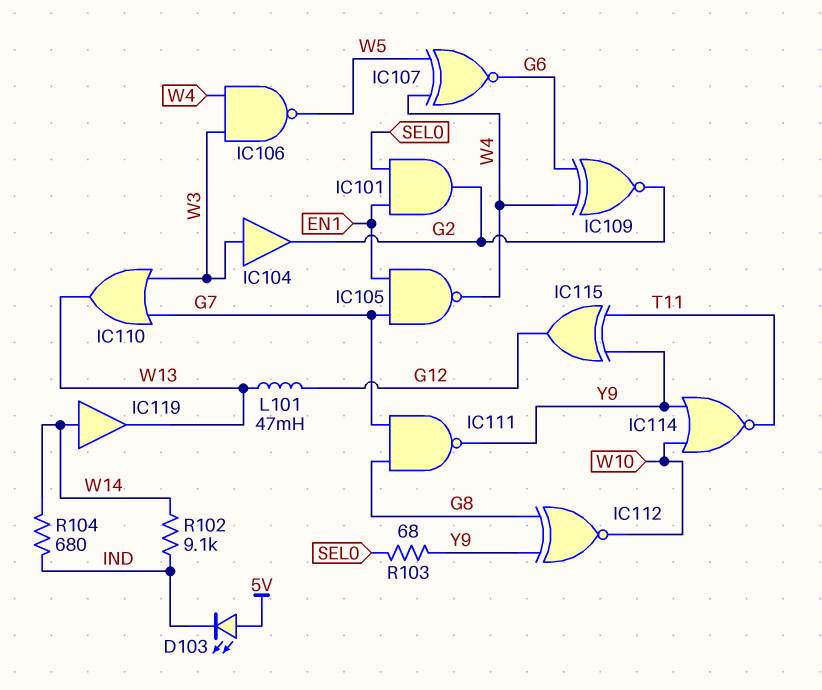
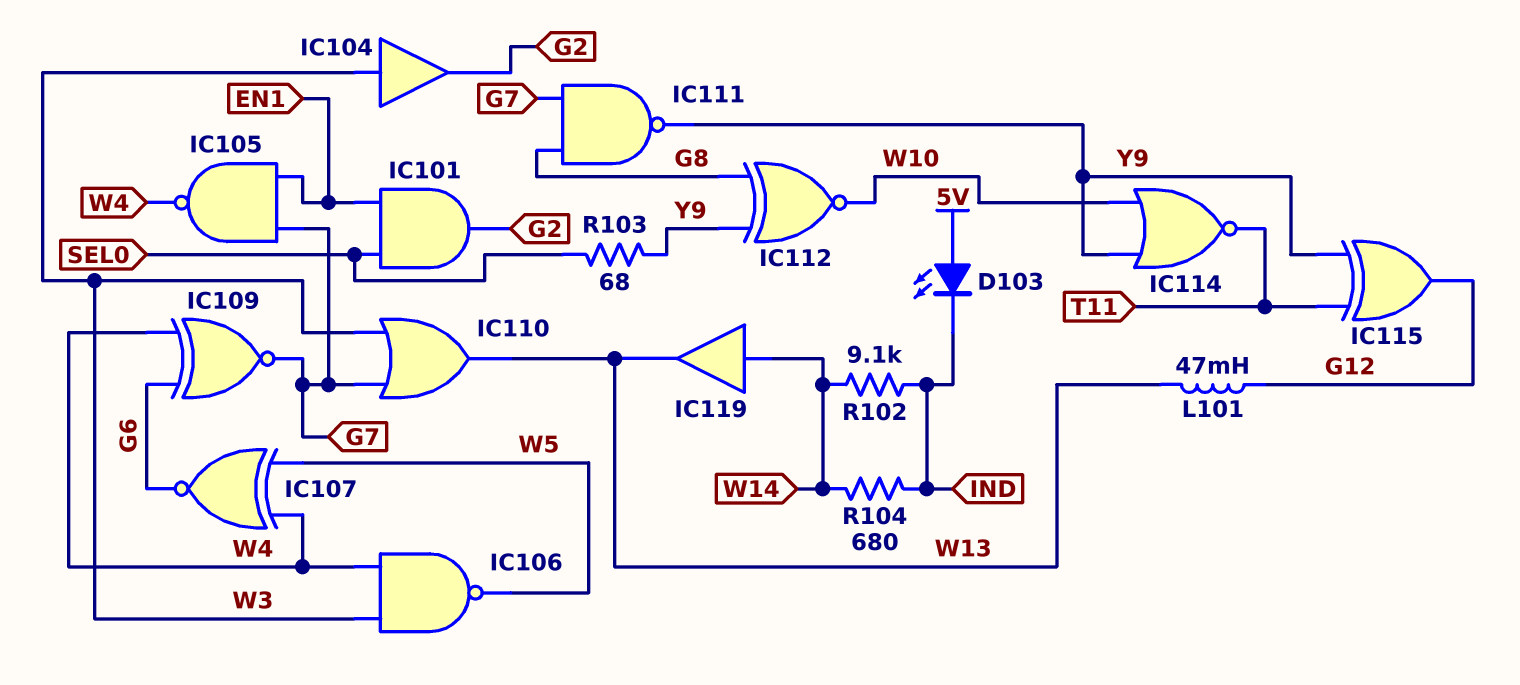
IC109: XNOR (in G6, in W4, out G2) -> XNOR (in G6, in W4, out G7)

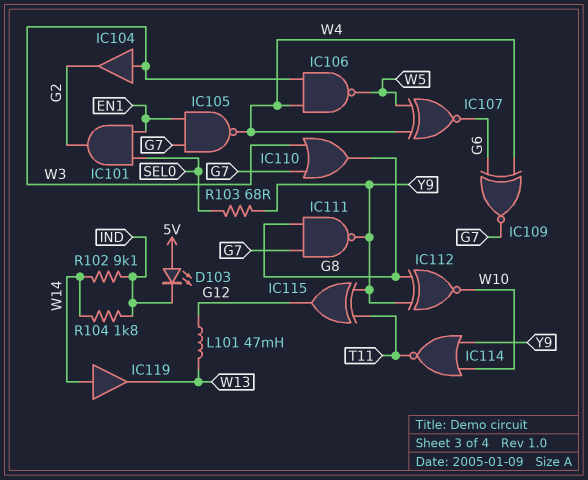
IC110: OR (in G7, in W3, out W13) -> OR (in G7, in W3, out G8)
R104: 680 (IND, W14) -> 1.8k (IND, W14)

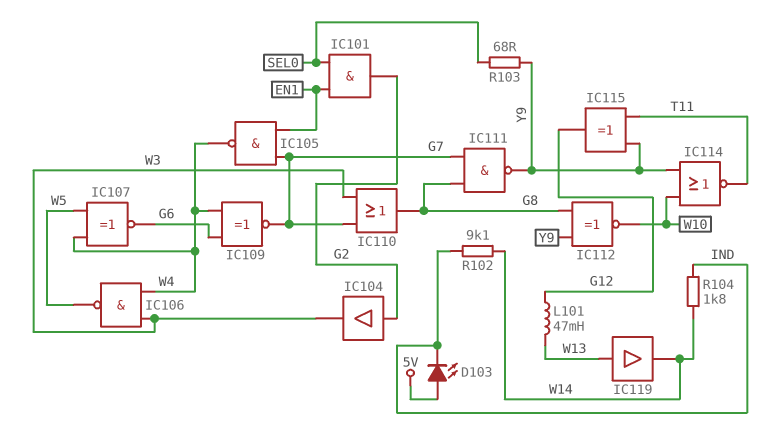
IC104: buffer (in W3, out G2) -> buffer (in G2, out W3)
IC119: buffer (in W14, out W13) -> buffer (in W13, out W14)

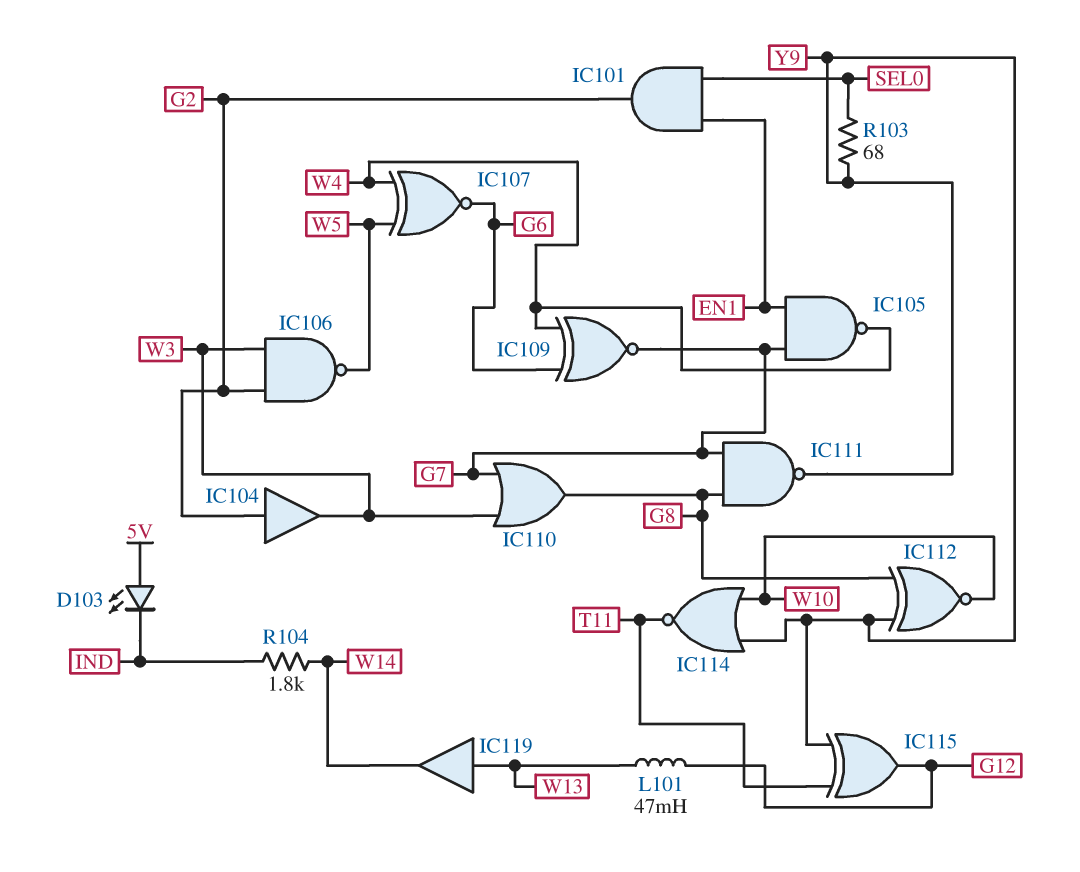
IC106: NAND (in W3, in W4, out W5) -> NAND (in G2, in W3, out W5)
R102: 9.1k (IND, W14) -> none

